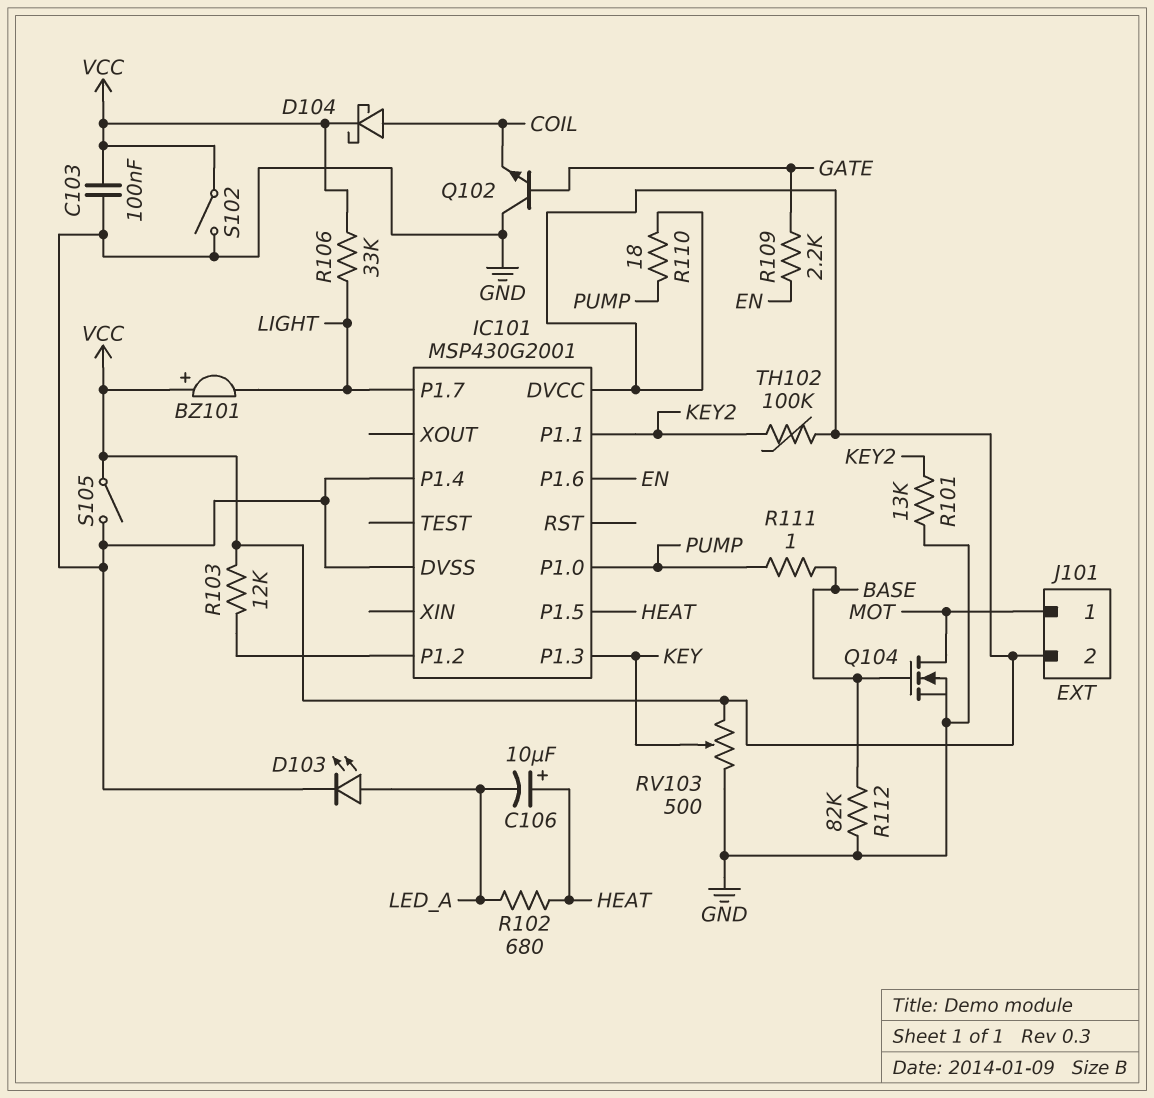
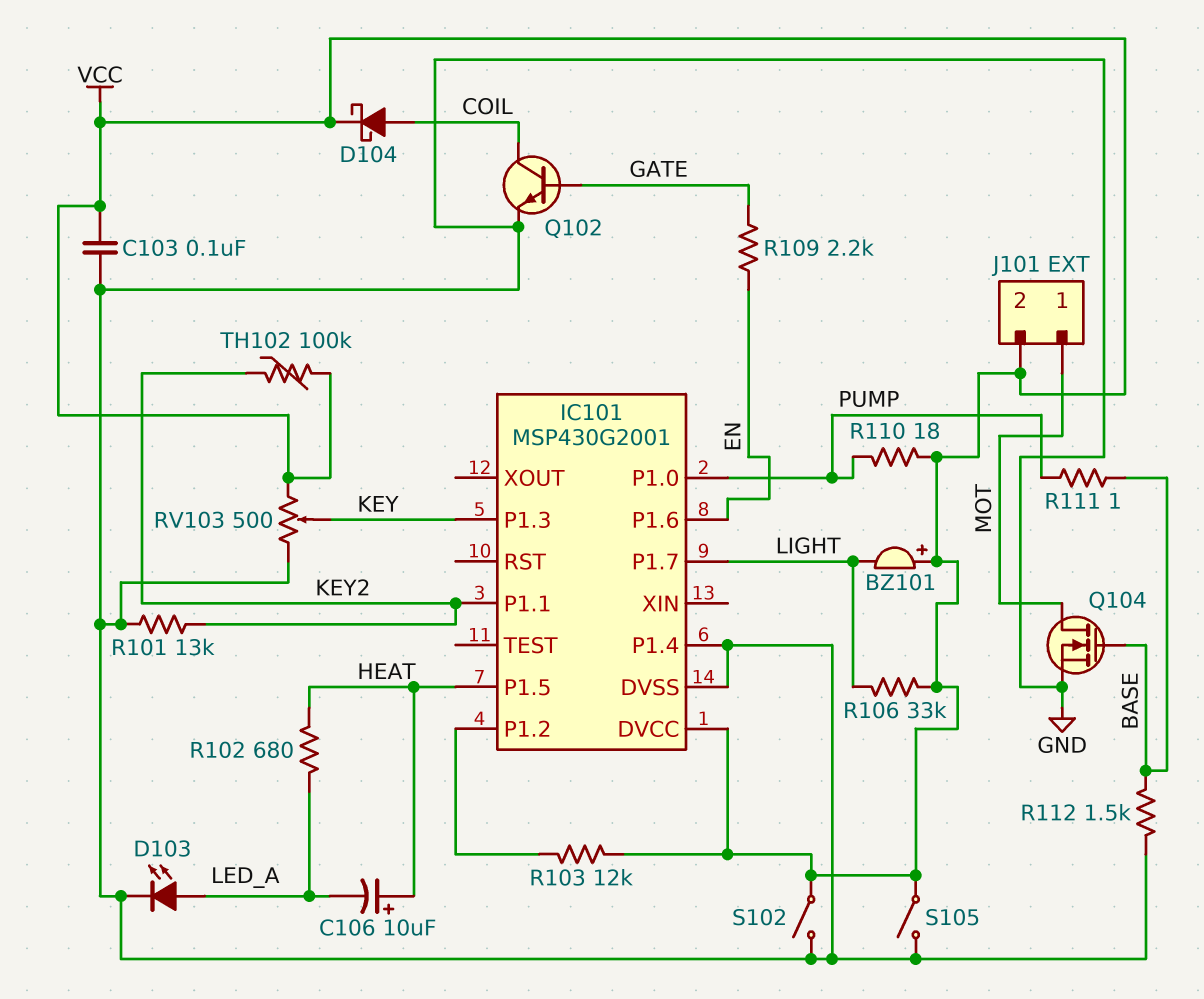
Q102: NPN (B GATE, C GND, E COIL) -> NPN (B GATE, C COIL, E GND)
R112: 82k (BASE, GND) -> 1.5k (BASE, GND)

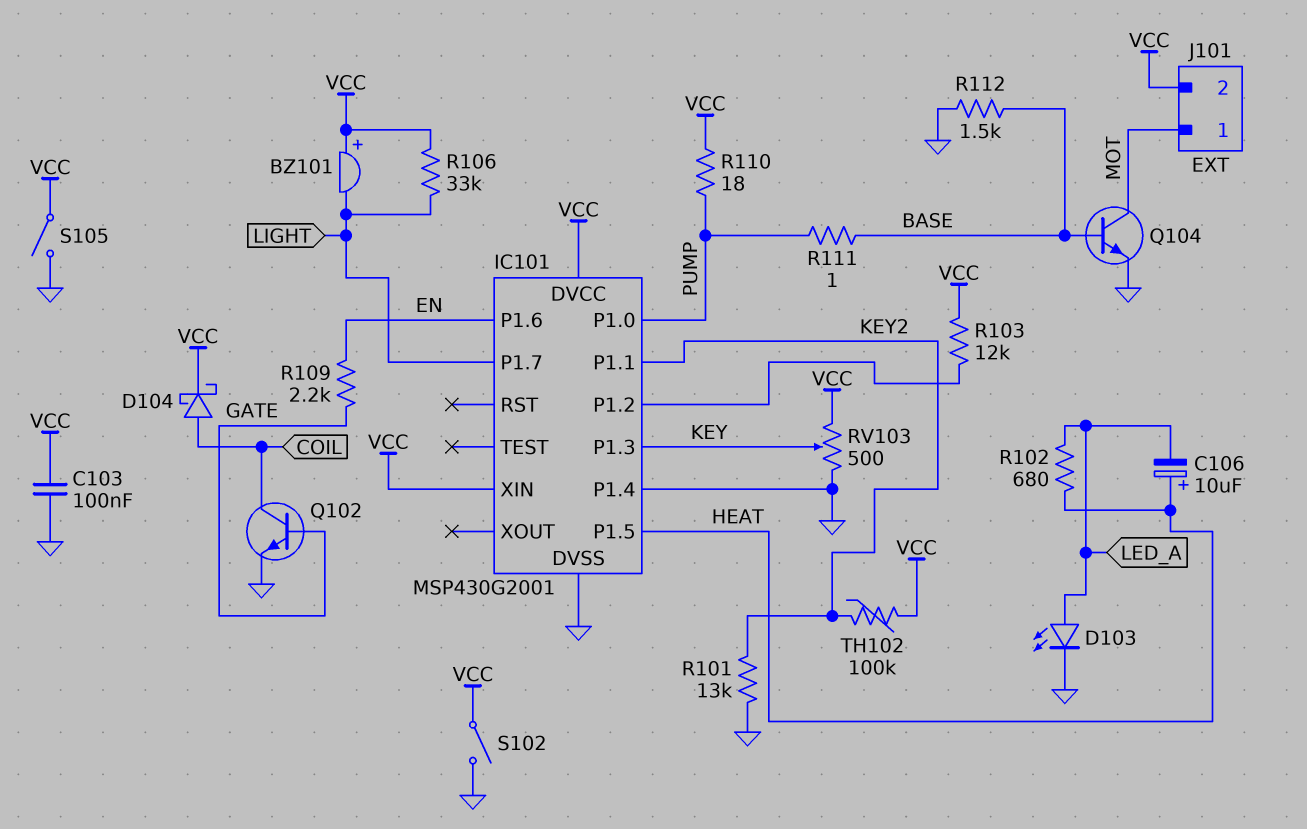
IC101 pin XIN: none -> VCC
Q104: NMOS (G BASE, D MOT, S GND) -> NPN (B BASE, C MOT, E GND)

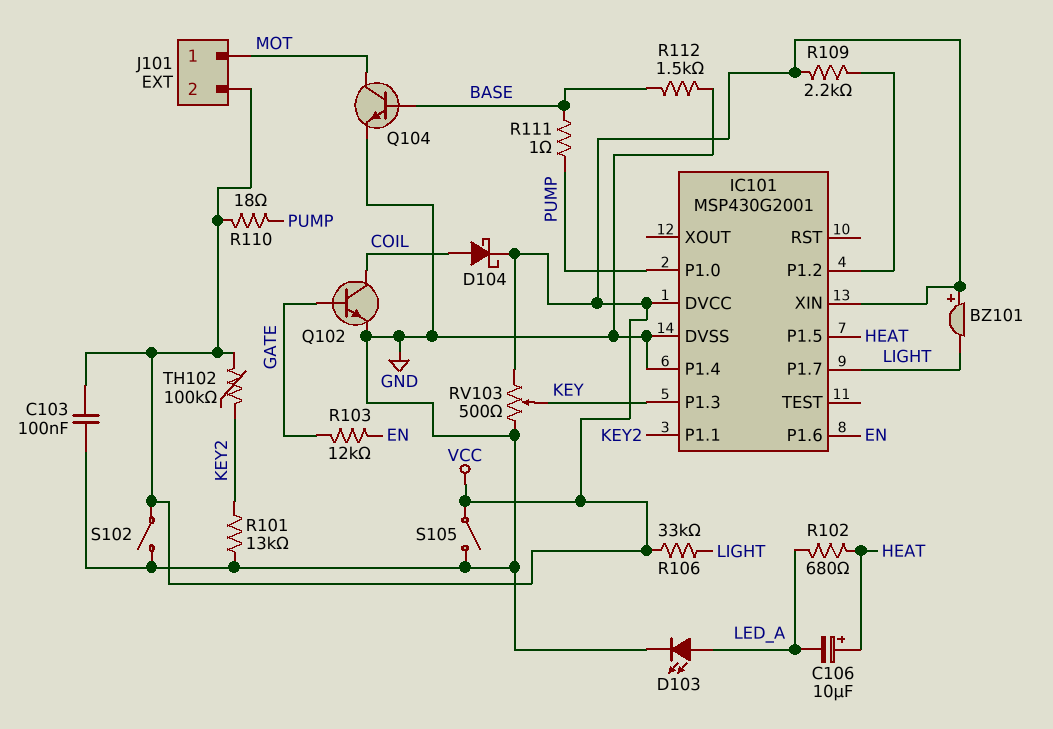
R103: 12k (IC101/P1.2, VCC) -> 12k (EN, GATE)
R109: 2.2k (EN, GATE) -> 2.2k (IC101/P1.2, VCC)

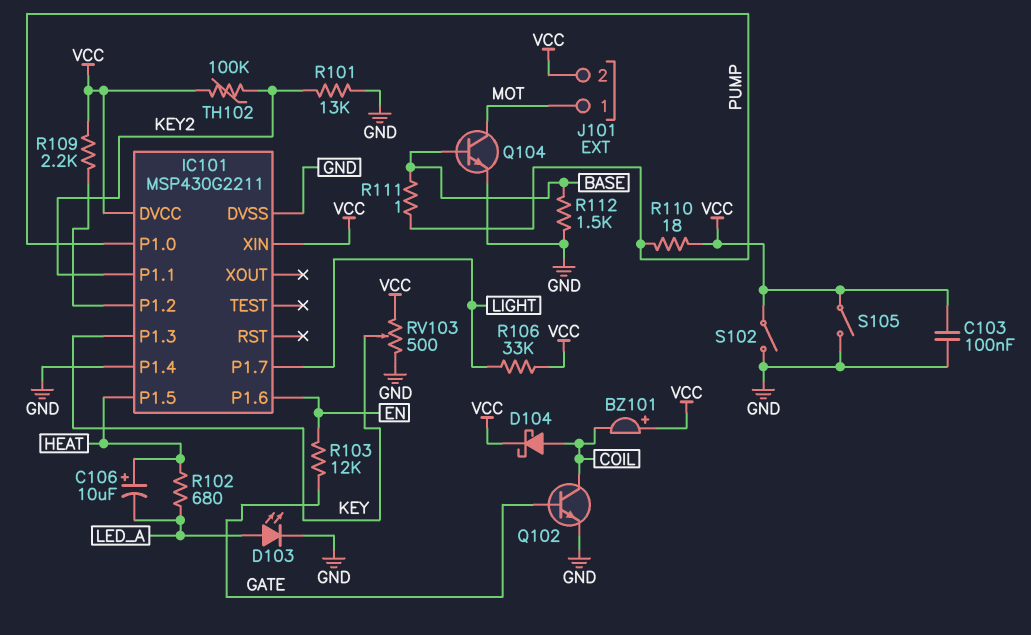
BZ101: buzzer (plus VCC, minus LIGHT) -> buzzer (plus VCC, minus COIL)
IC101: MSP430G2001 -> MSP430G2211

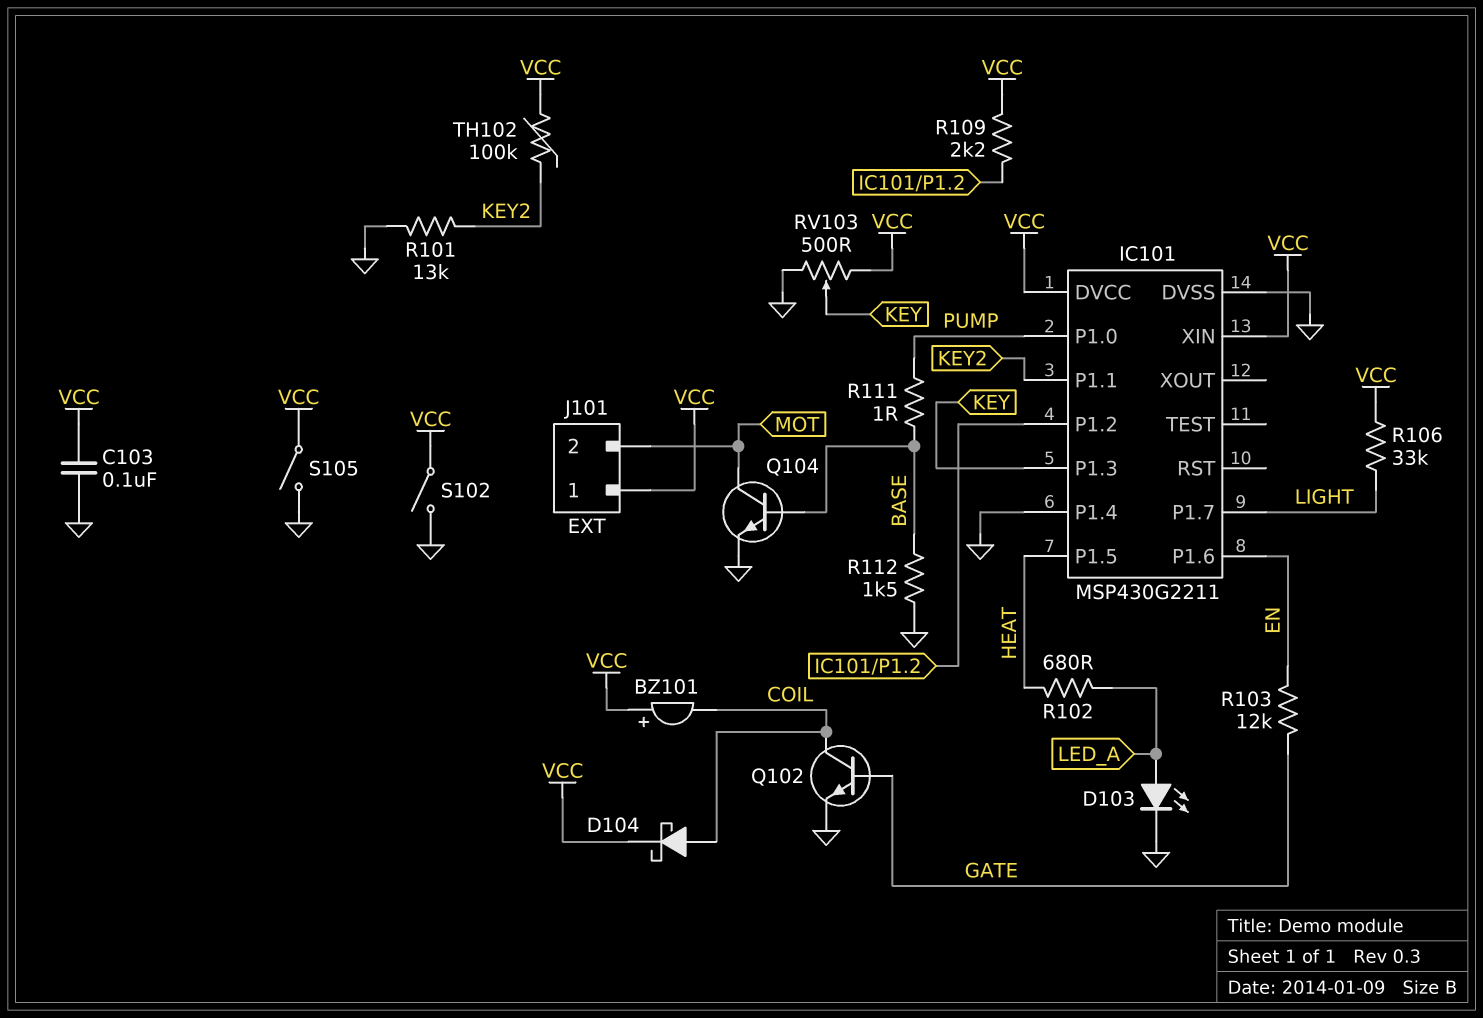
C106: 10uF (plus HEAT, minus LED_A) -> none
J101 pin 1: MOT -> VCC
J101 pin 2: VCC -> MOT
R110: 18 (PUMP, VCC) -> none

